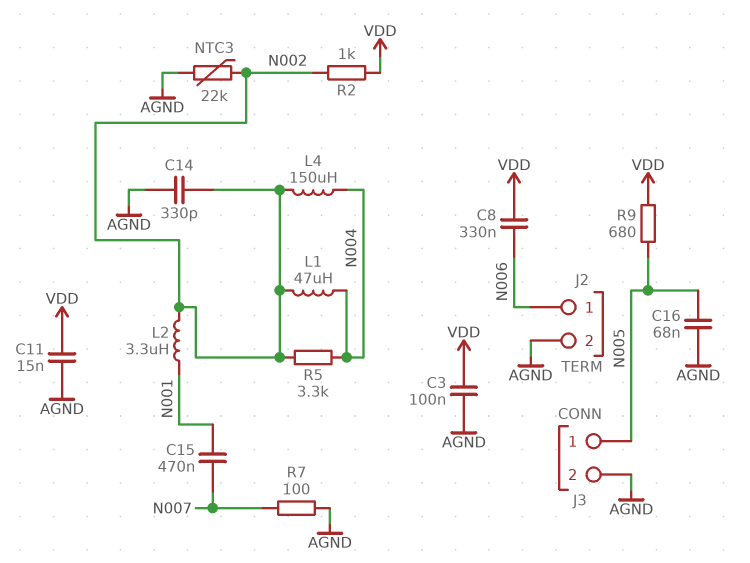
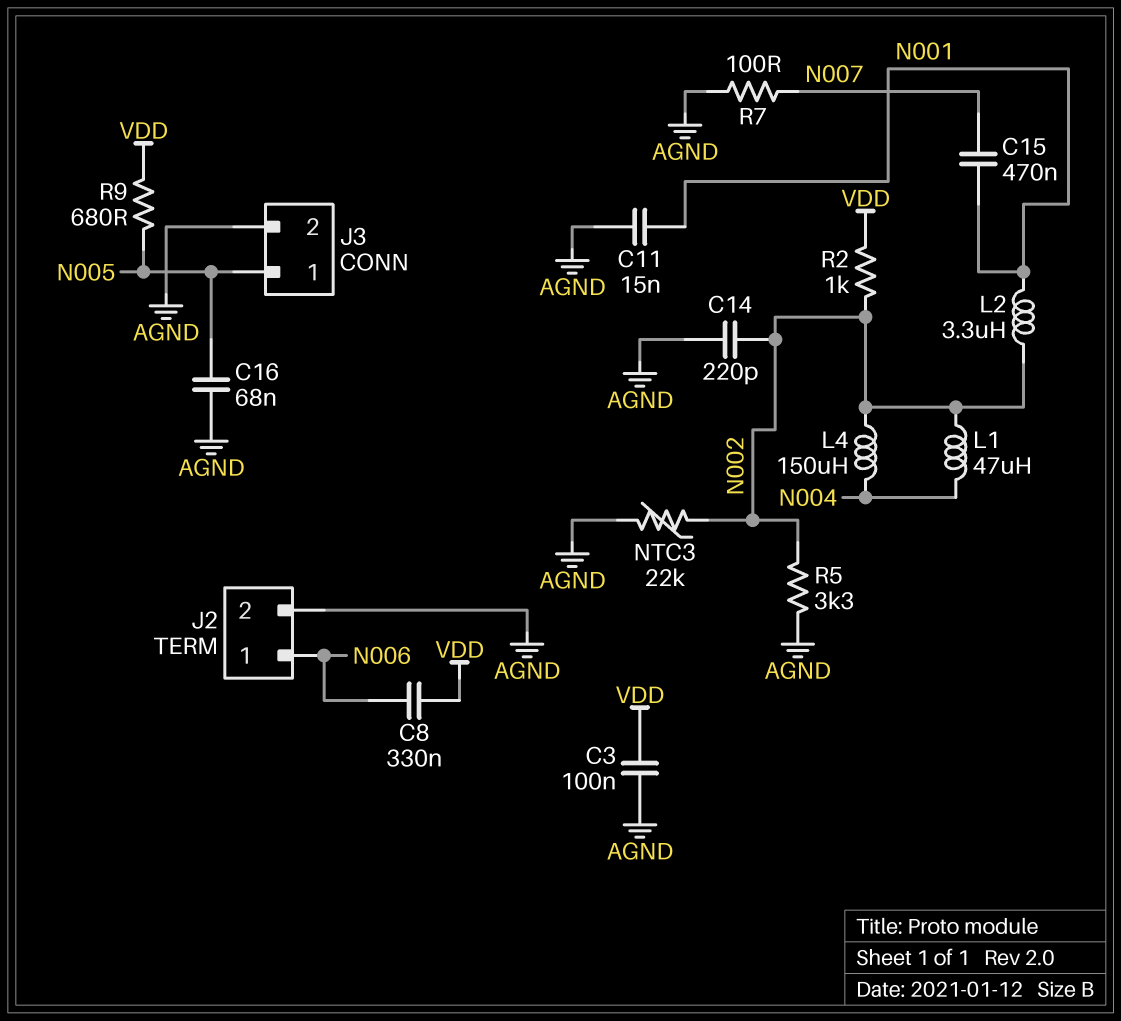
C11: 15nF (AGND, VDD) -> 15nF (AGND, N001)
C14: 330pF (AGND, N002) -> 220pF (AGND, N002)
R5: 3.3k (N002, N004) -> 3.3k (AGND, N002)

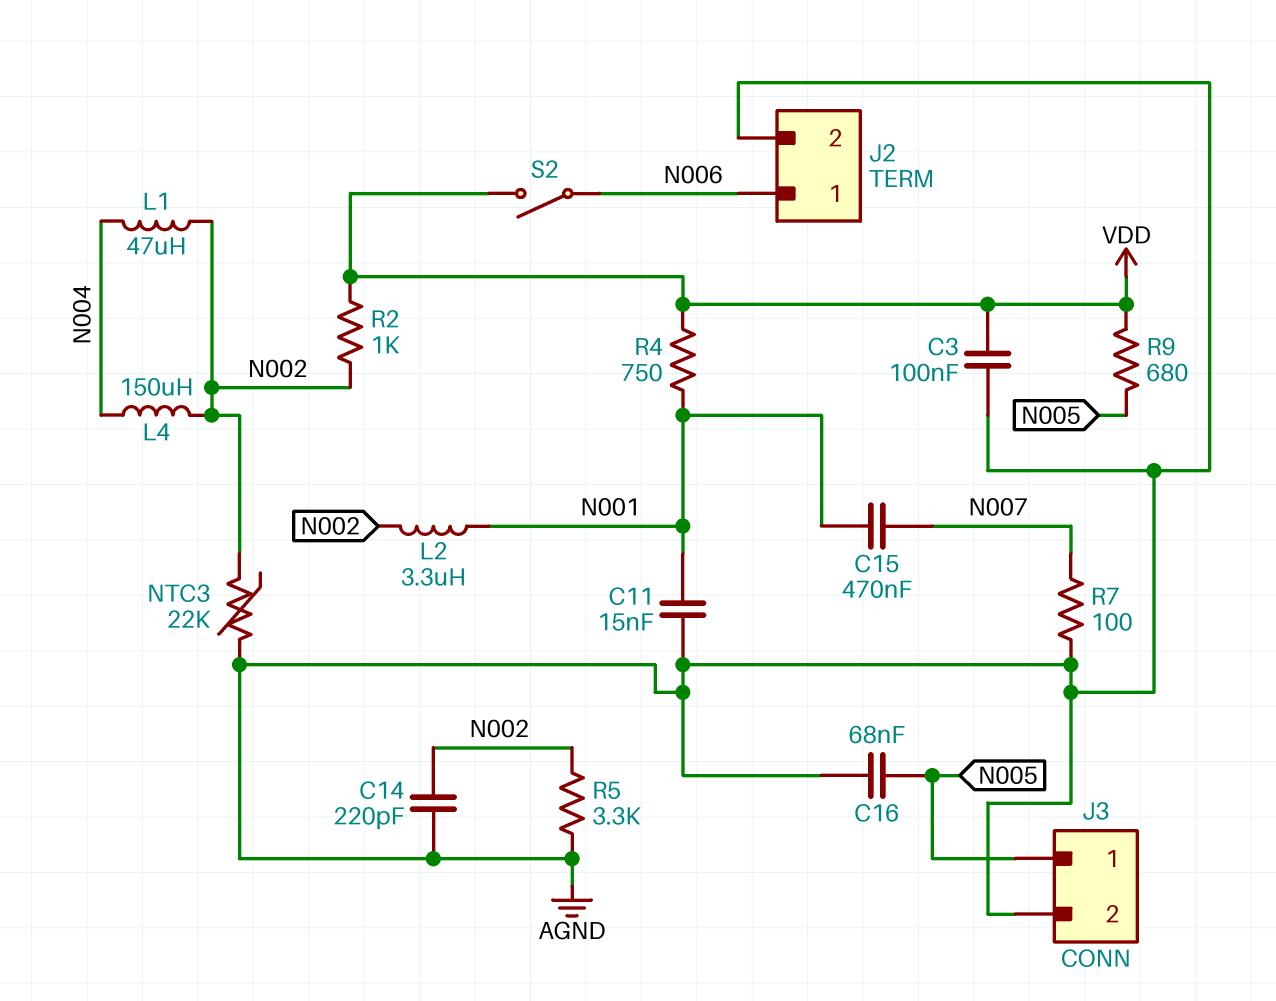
C8: 330nF (N006, VDD) -> none
R4: none -> 750 (N001, VDD)
S2: none -> switch (N006, VDD)

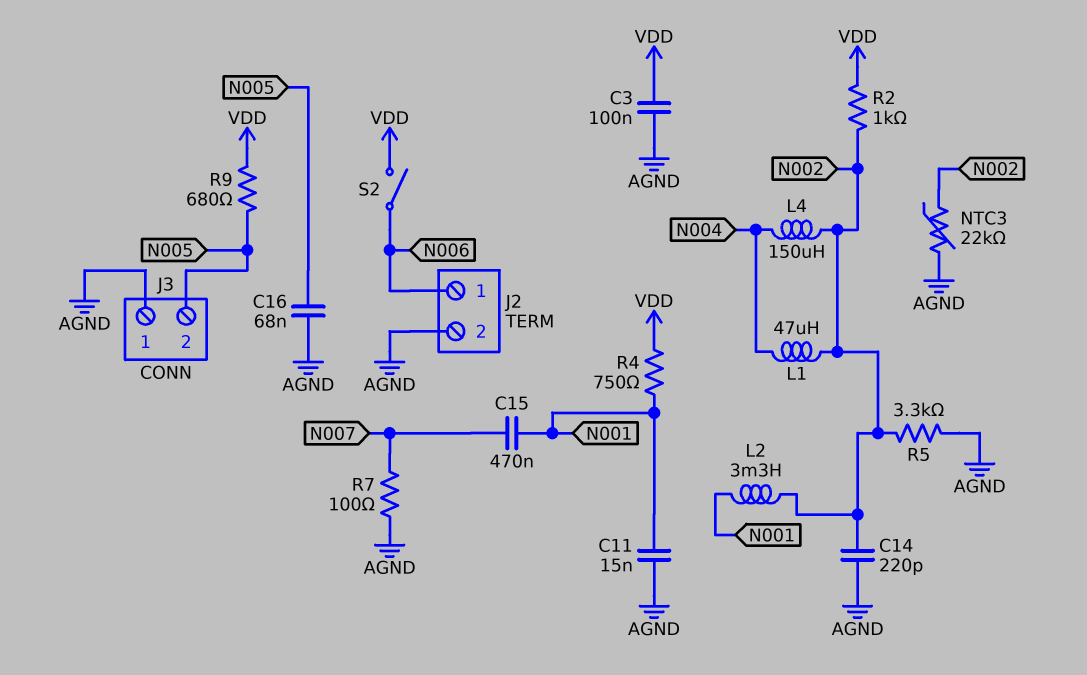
J3 pin 1: N005 -> AGND
J3 pin 2: AGND -> N005
L2: 3.3uH (N001, N002) -> 3.3mH (N001, N002)

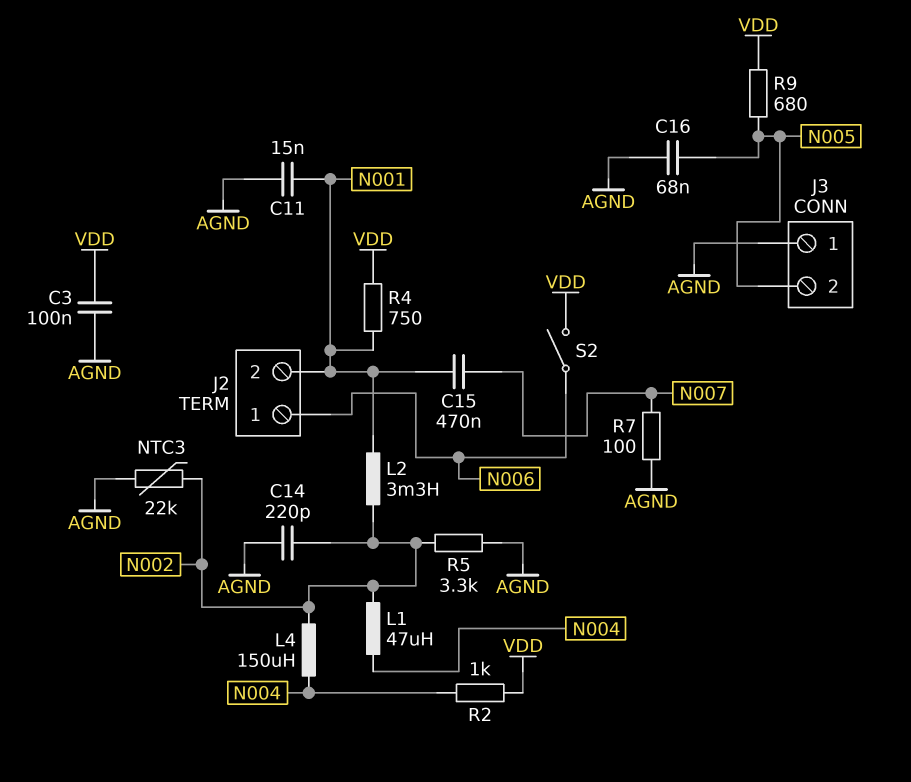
J2 pin 2: AGND -> N001
R2: 1k (N002, VDD) -> 1k (N004, VDD)

